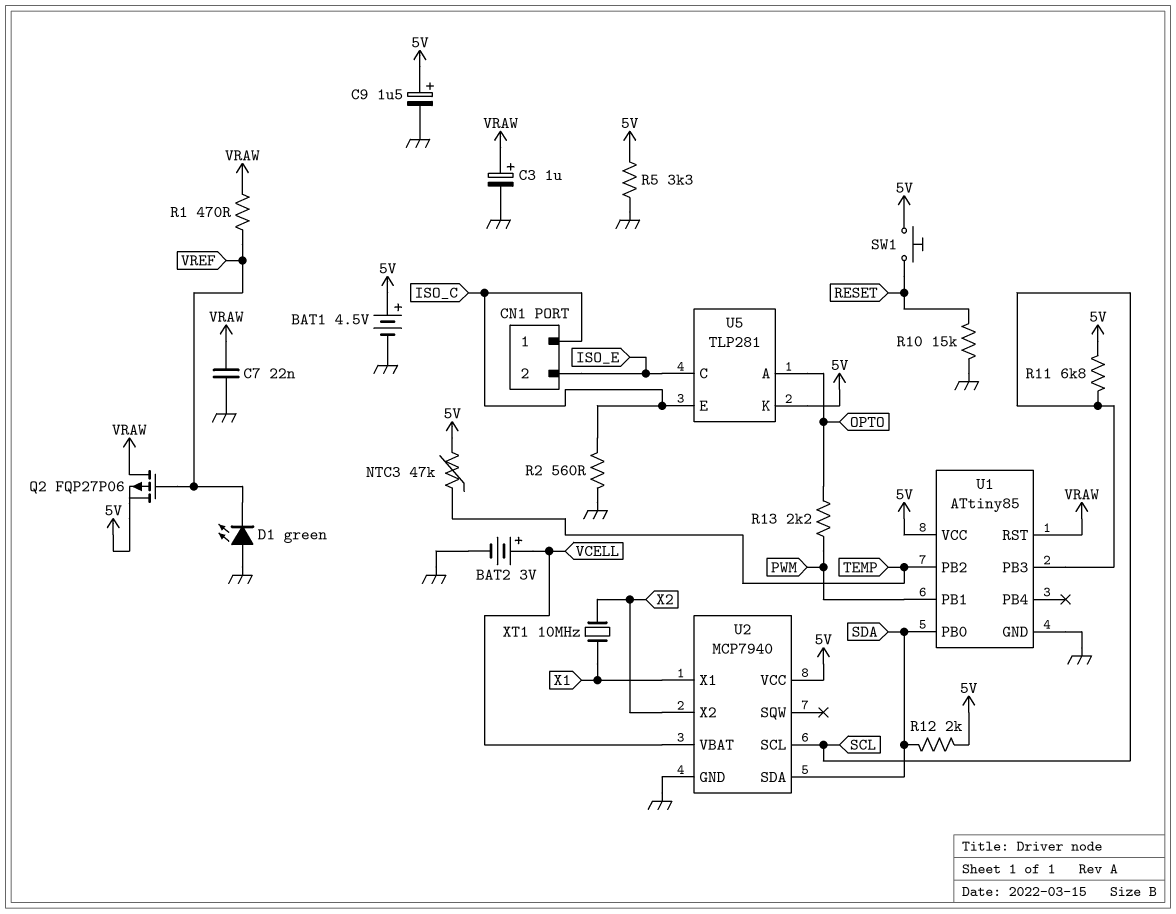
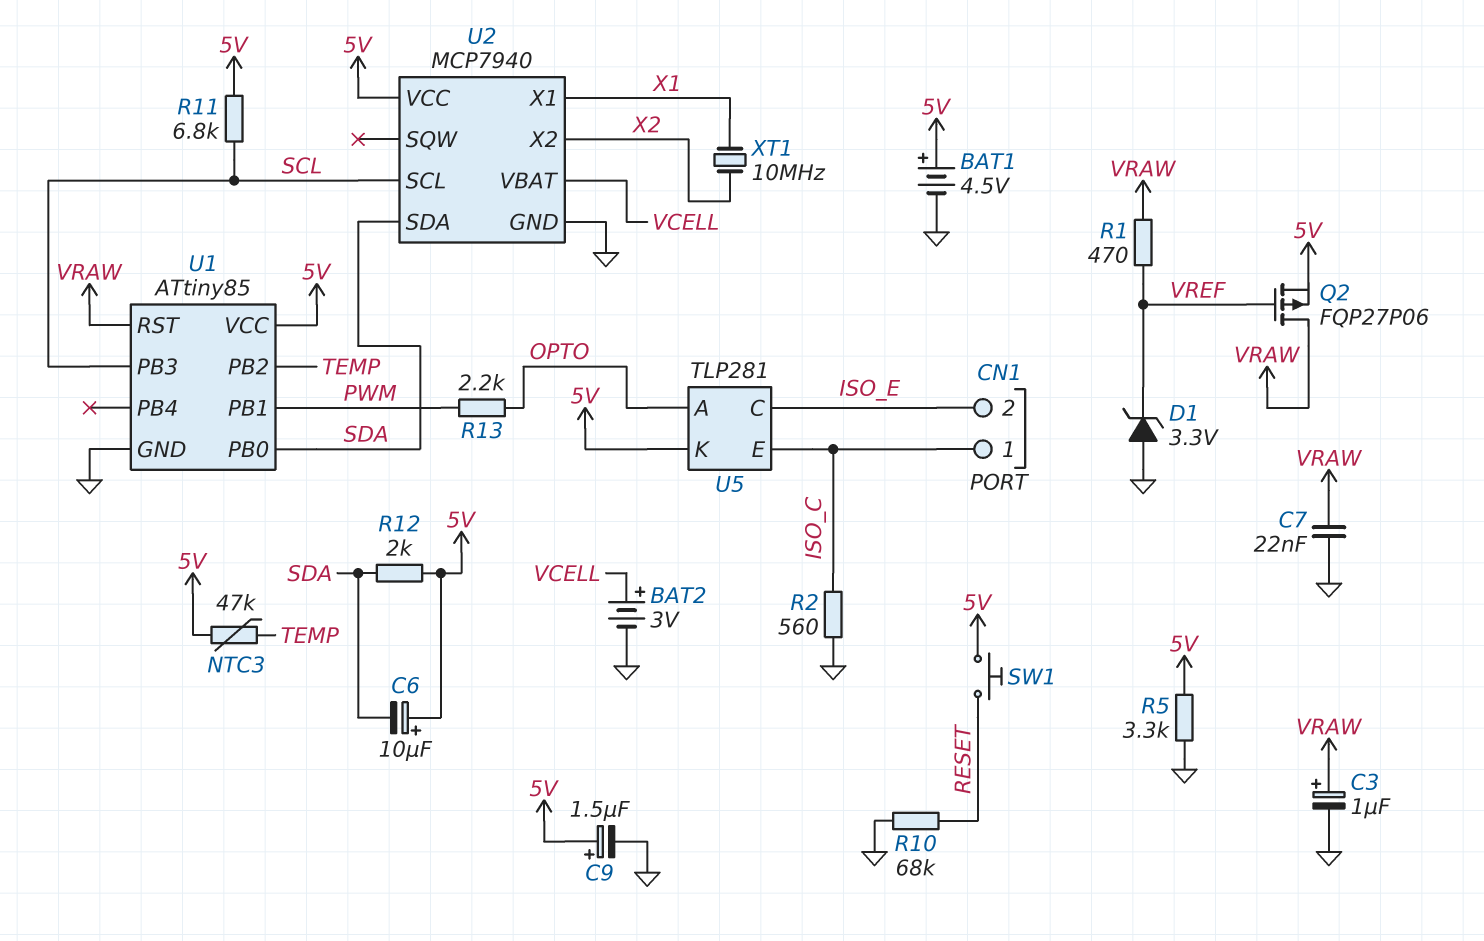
C6: none -> 10uF (plus 5V, minus SDA)
D1: LED green (A GND, K VREF) -> zener 3.3V (A GND, K VREF)
R10: 15k (GND, RESET) -> 68k (GND, RESET)

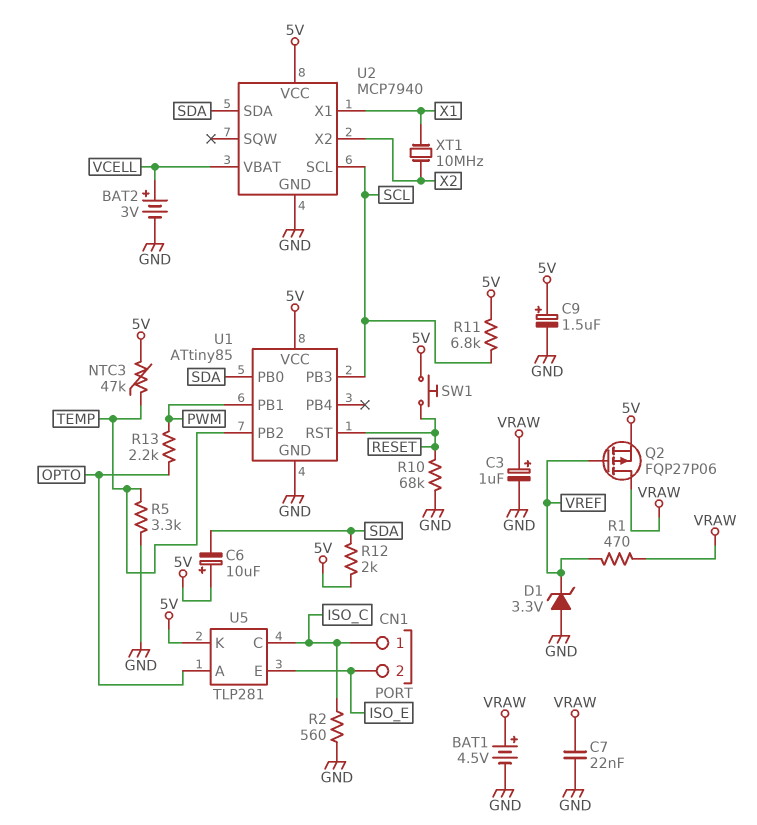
BAT1: 4.5V (plus 5V, minus GND) -> 4.5V (plus VRAW, minus GND)
R5: 3.3k (5V, GND) -> 3.3k (GND, TEMP)
U1 pin RST: VRAW -> RESET
U5 pin C: ISO_E -> ISO_C
U5 pin E: ISO_C -> ISO_E

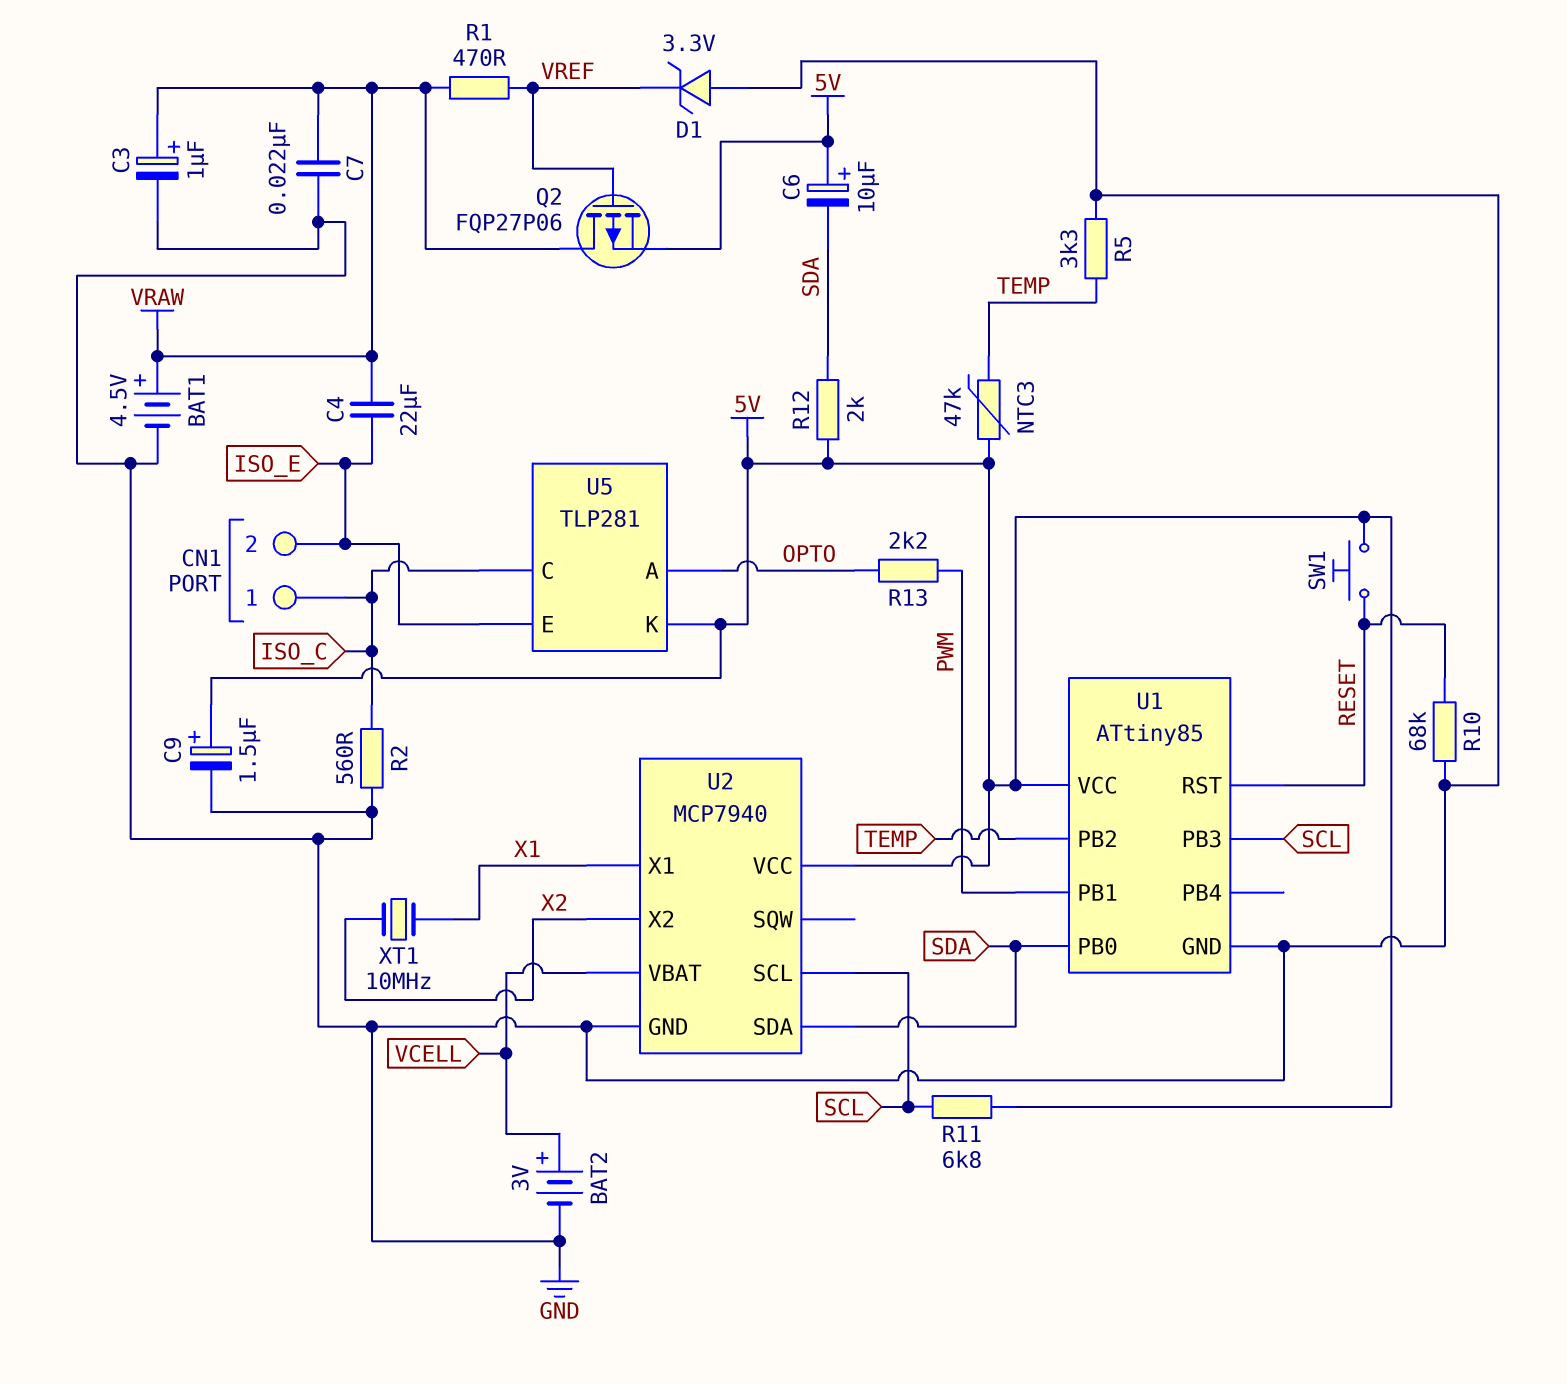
C4: none -> 22uF (ISO_E, VRAW)

